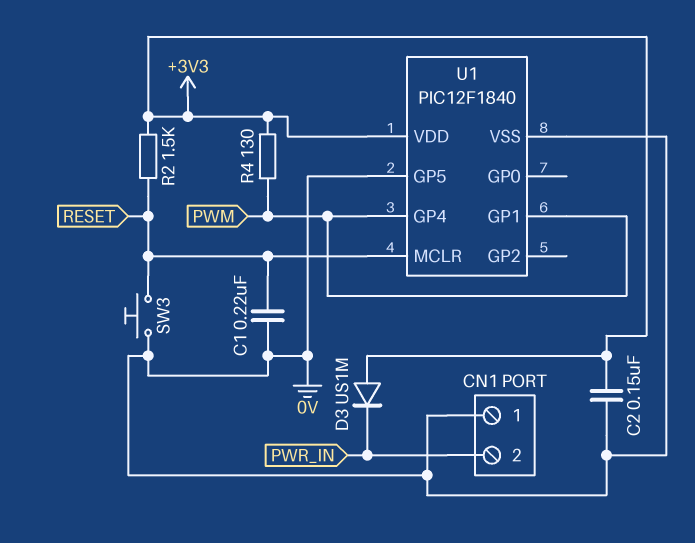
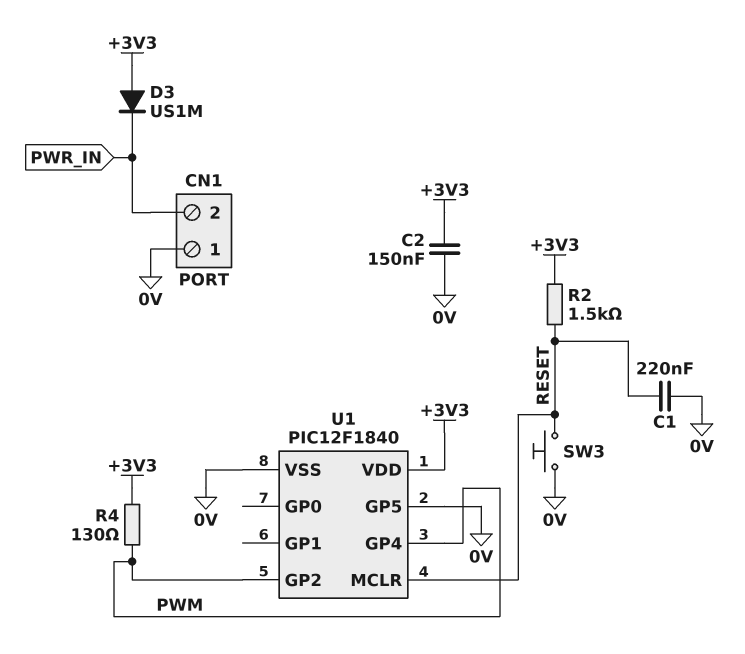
U1 pin GP1: PWM -> none
U1 pin GP2: none -> PWM

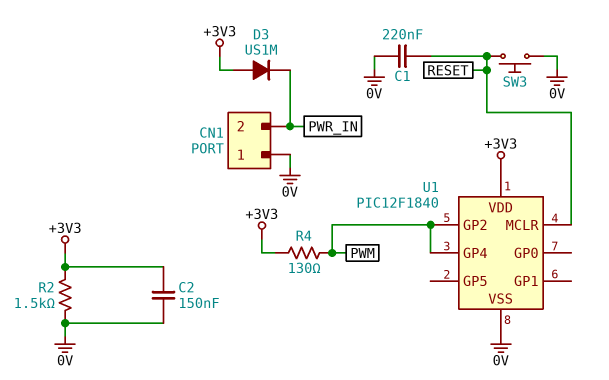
R2: 1.5k (+3V3, RESET) -> 1.5k (+3V3, 0V)
U1 pin GP5: 0V -> none

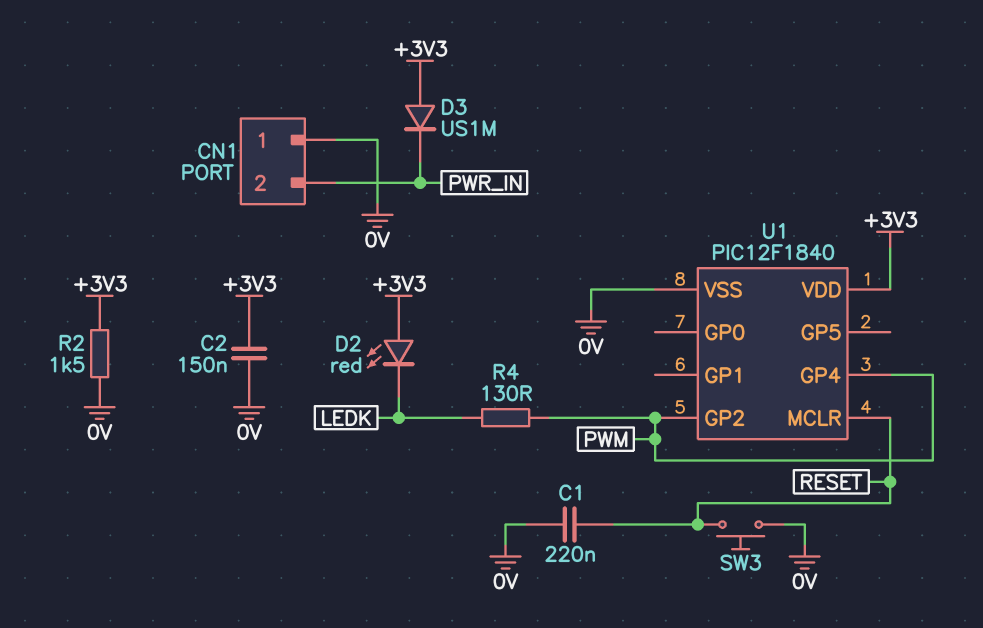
D2: none -> LED red (A +3V3, K LEDK)
R4: 130 (+3V3, PWM) -> 130 (LEDK, PWM)

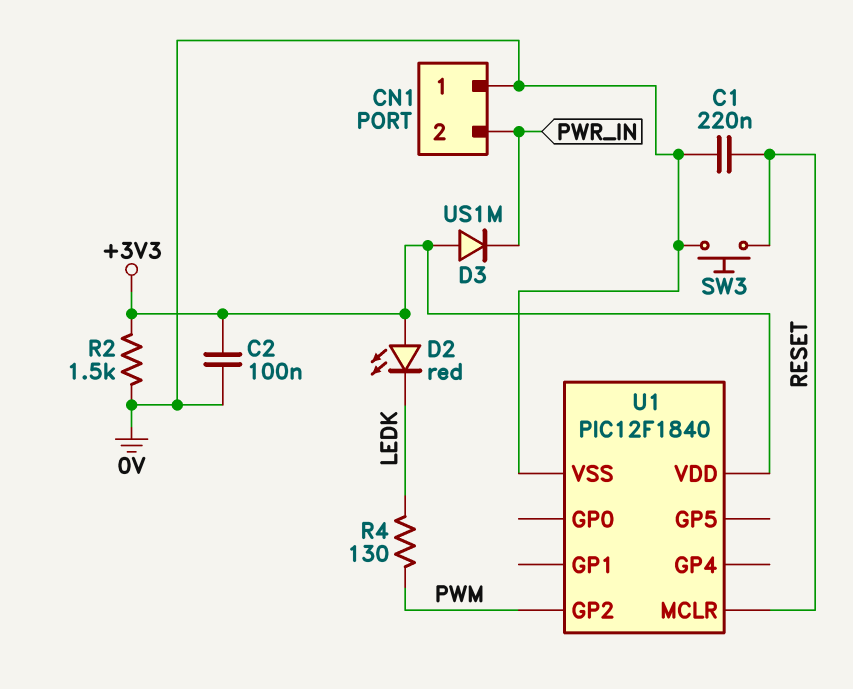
C2: 150nF (+3V3, 0V) -> 100nF (+3V3, 0V)
U1 pin GP4: PWM -> none

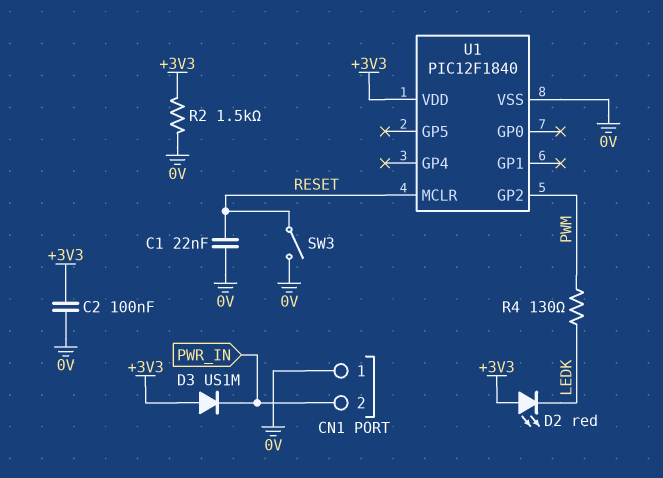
C1: 220nF (0V, RESET) -> 22nF (0V, RESET)
SW3: button (0V, RESET) -> switch (0V, RESET)

